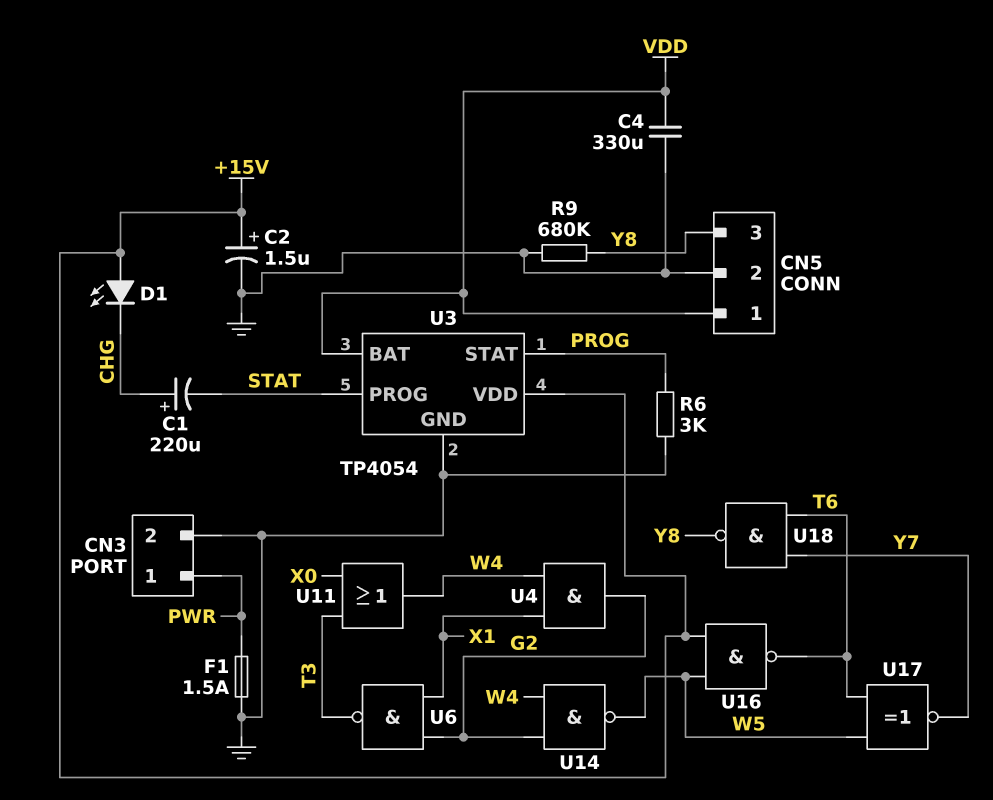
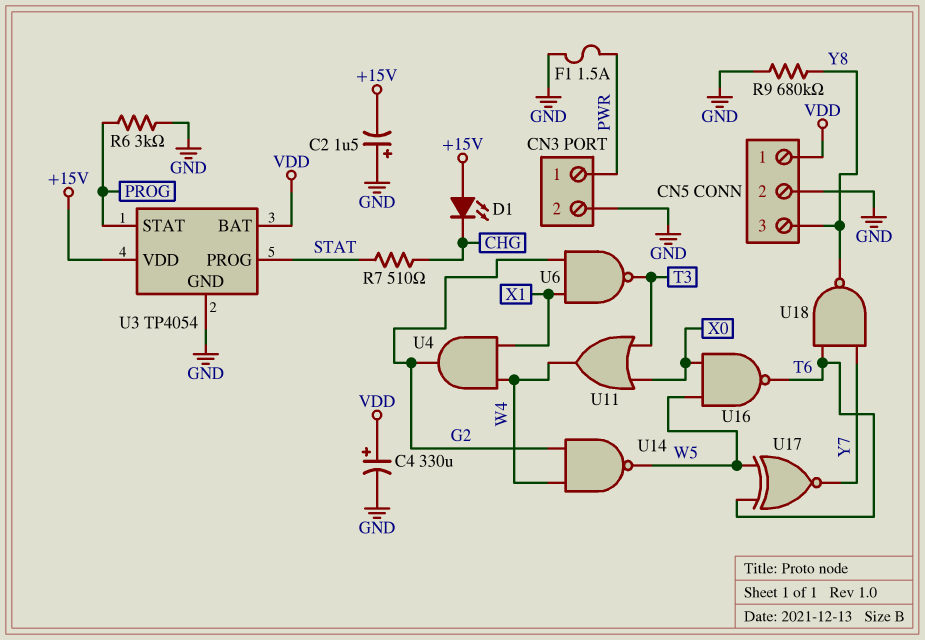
C1: 220uF (plus CHG, minus STAT) -> none
C2: 1.5uF (plus +15V, minus GND) -> 1.5uF (plus GND, minus +15V)
C4: 330uF (GND, VDD) -> 330uF (plus VDD, minus GND)
R7: none -> 510 (CHG, STAT)
U16: NAND (in +15V, in W5, out T6) -> NAND (in W5, in X0, out T6)

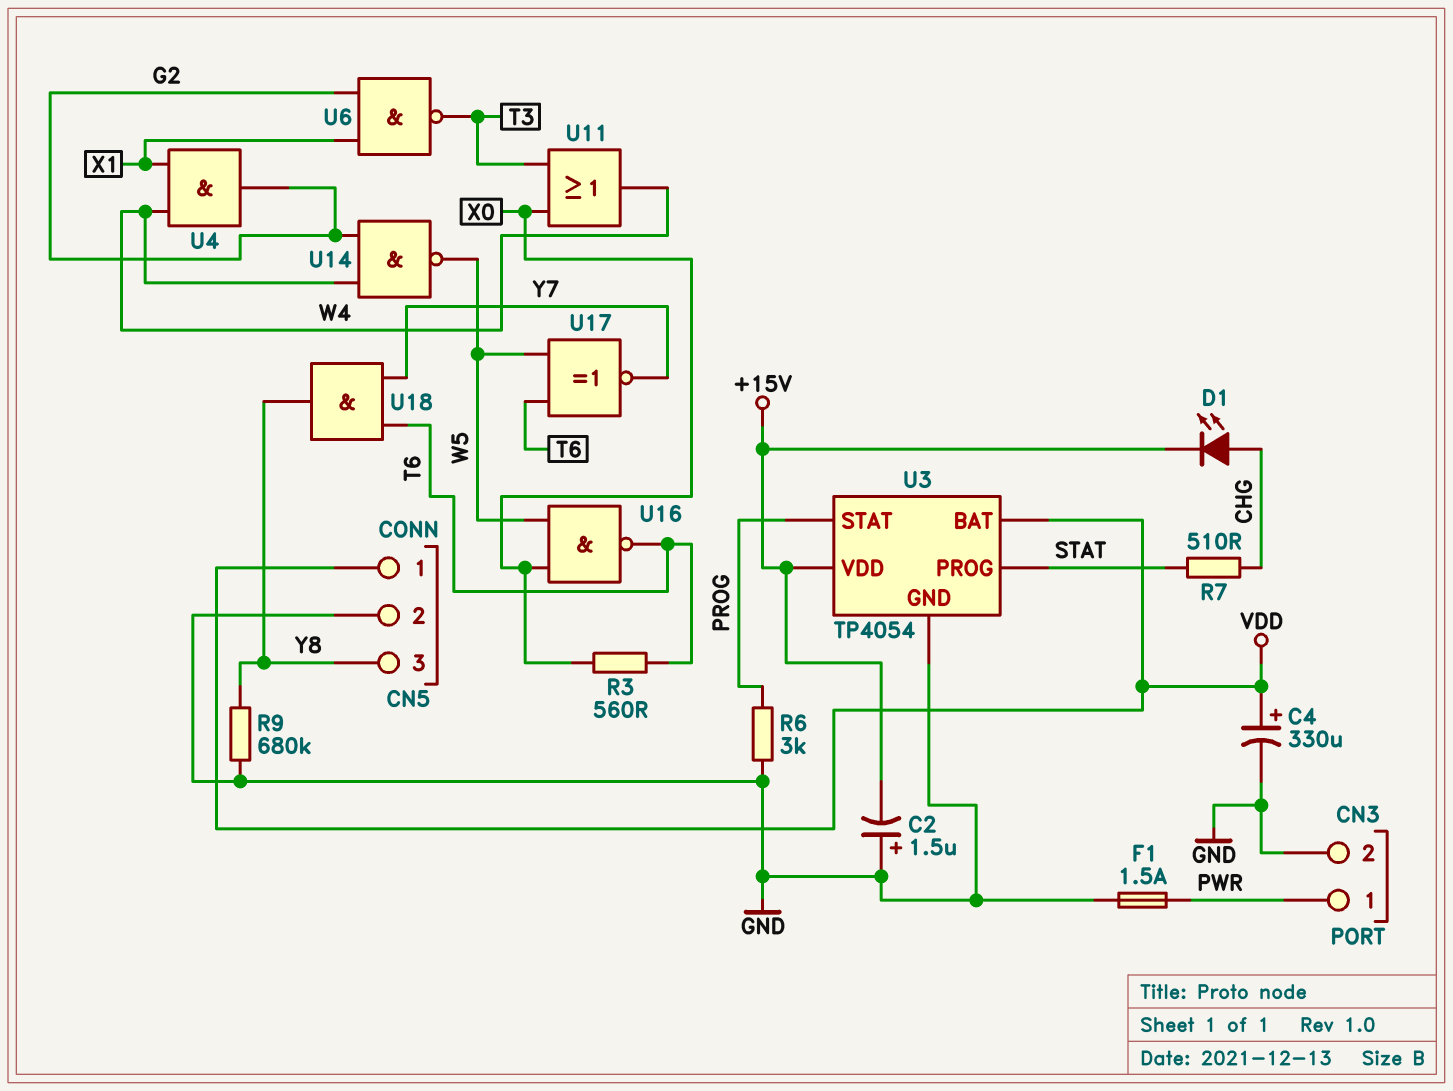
D1: LED (A +15V, K CHG) -> LED (A CHG, K +15V)
R3: none -> 560 (T6, X0)
U18: NAND (in T6, in Y7, out Y8) -> AND (in T6, in Y7, out Y8)

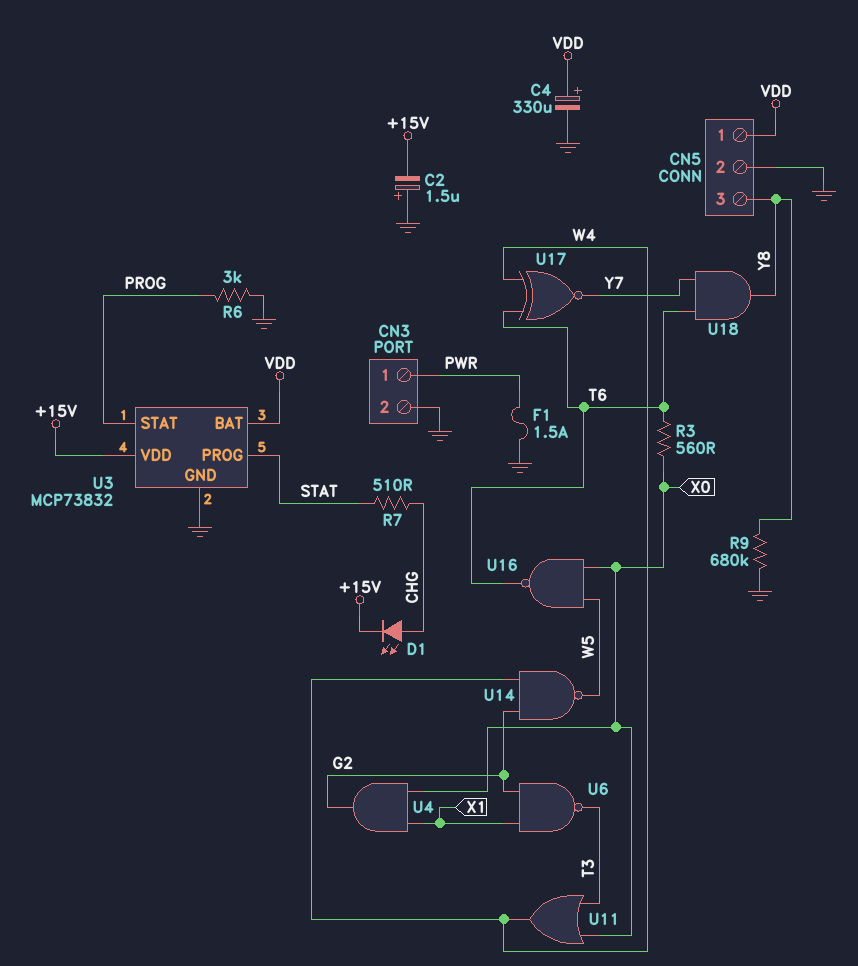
U3: TP4054 -> MCP73832
U4: AND (in W4, in X1, out G2) -> AND (in X0, in X1, out G2)
U17: XNOR (in T6, in W5, out Y7) -> XNOR (in T6, in W4, out Y7)

